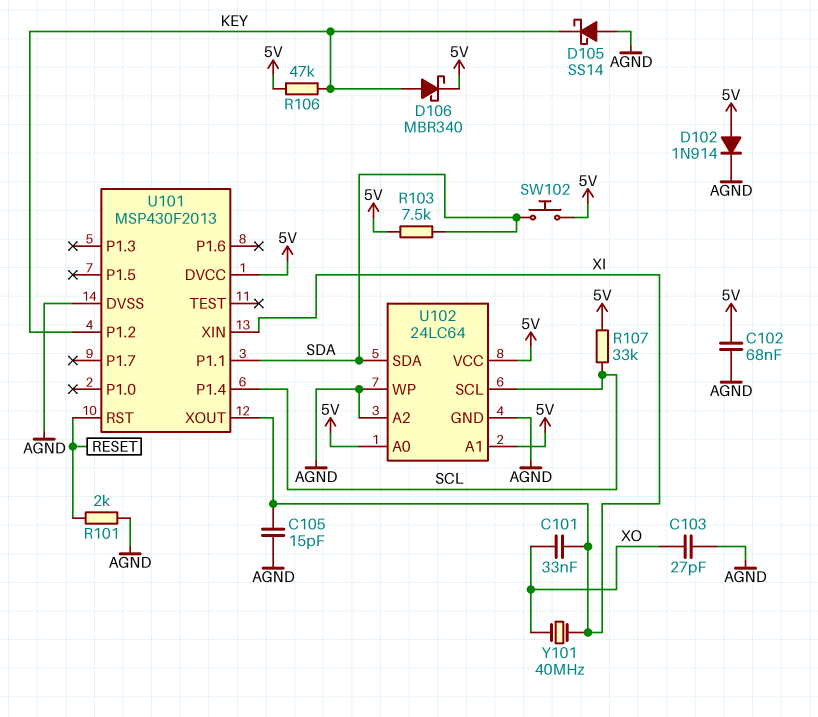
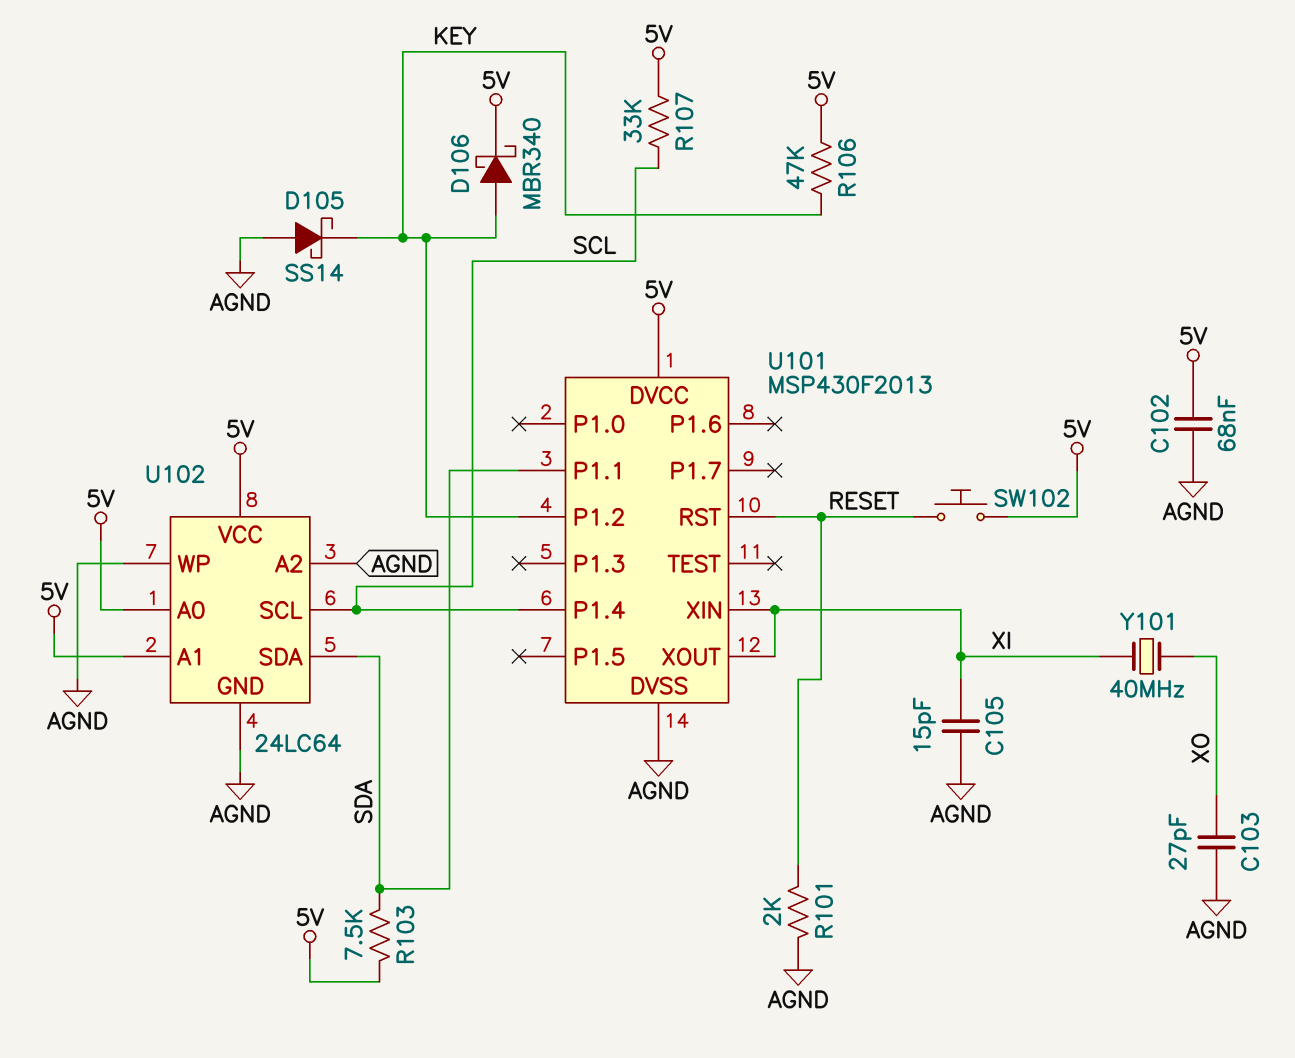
C101: 33nF (XI, XO) -> none
D102: diode 1N914 (A 5V, K AGND) -> none
SW102: button (5V, SDA) -> button (5V, RESET)

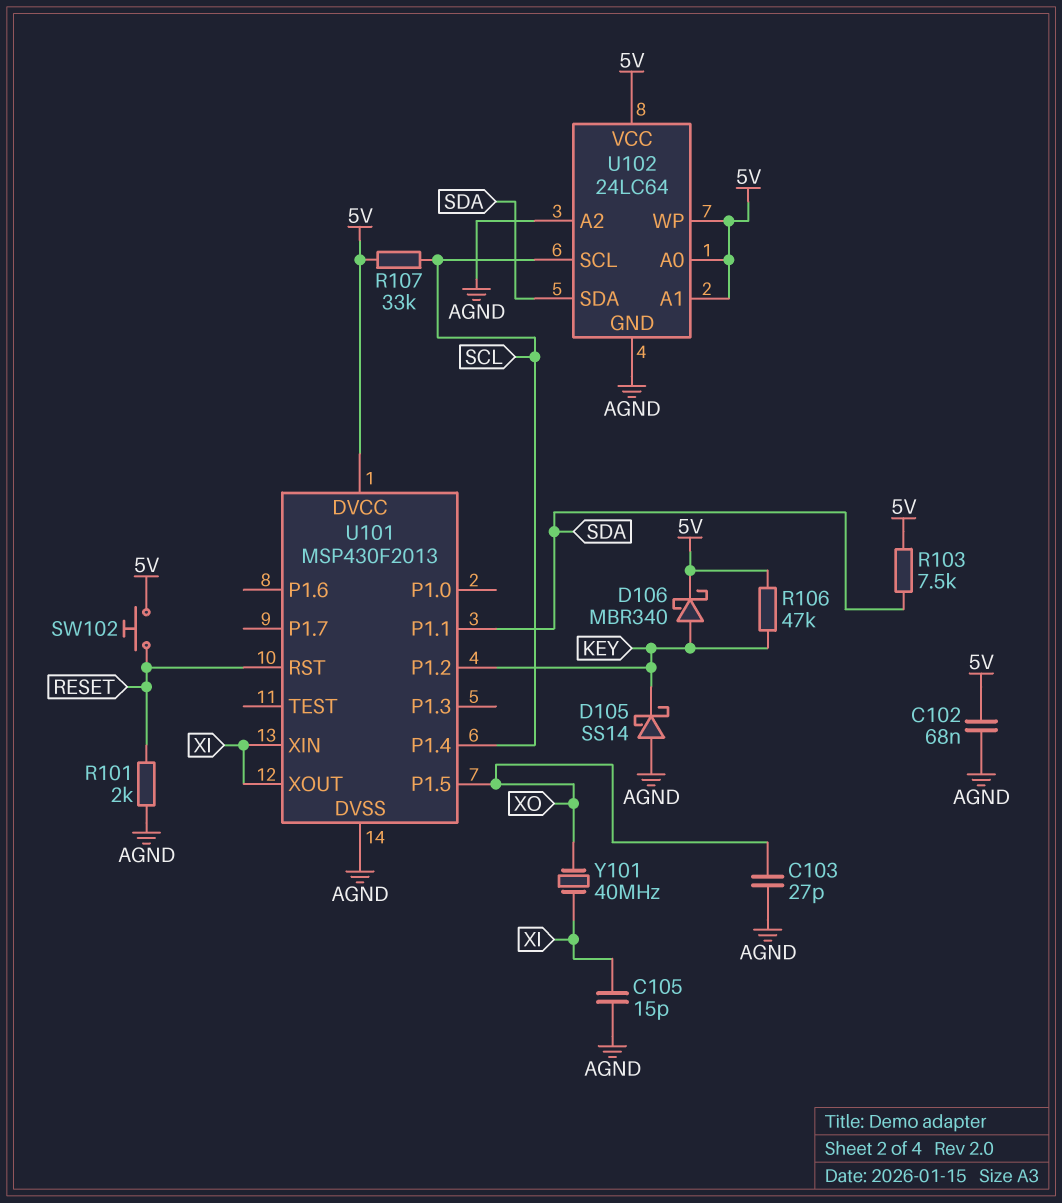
U101 pin P1.5: none -> XO
U102 pin WP: AGND -> 5V

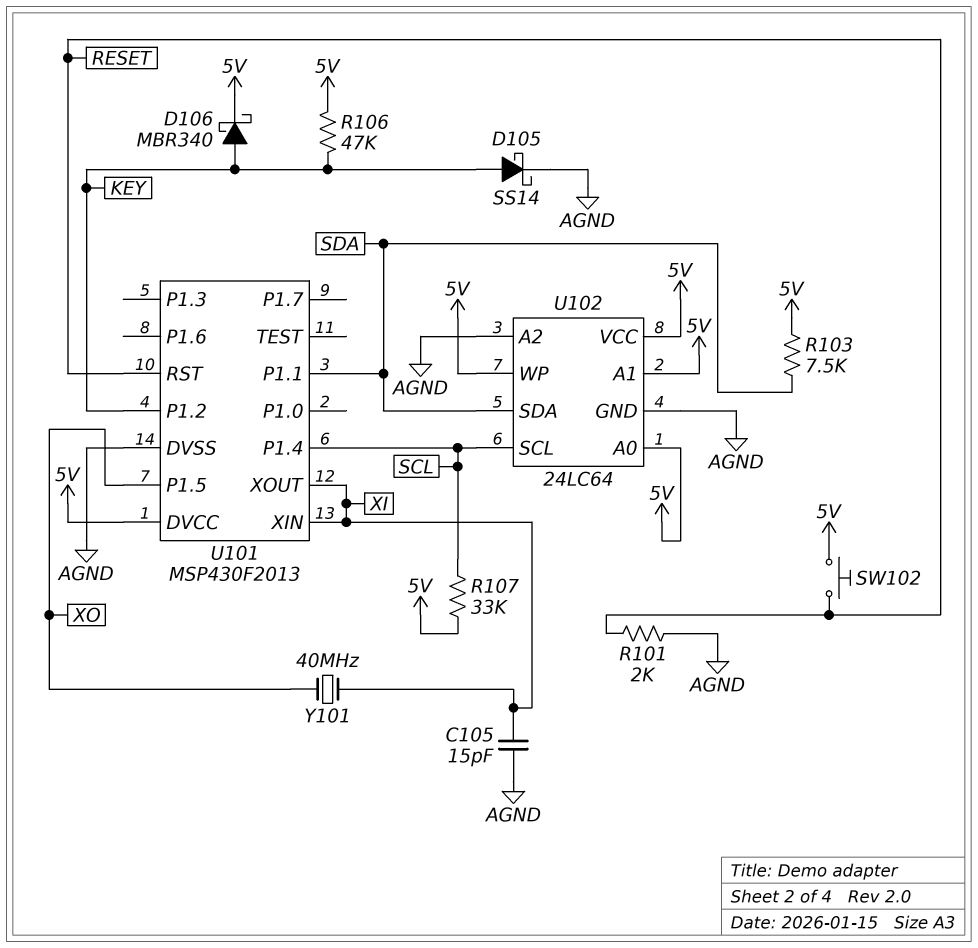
C102: 68nF (5V, AGND) -> none
C103: 27pF (AGND, XO) -> none
D105: schottky SS14 (A AGND, K KEY) -> schottky SS14 (A KEY, K AGND)

